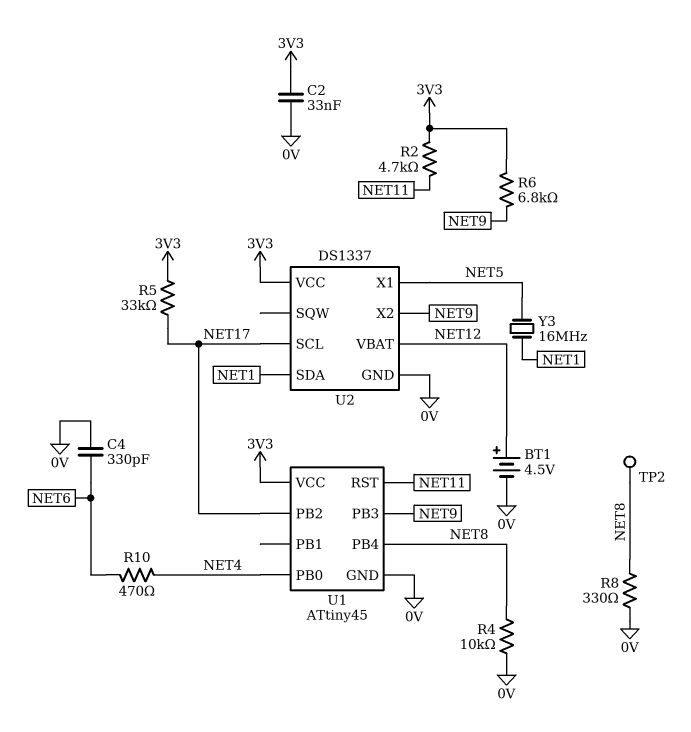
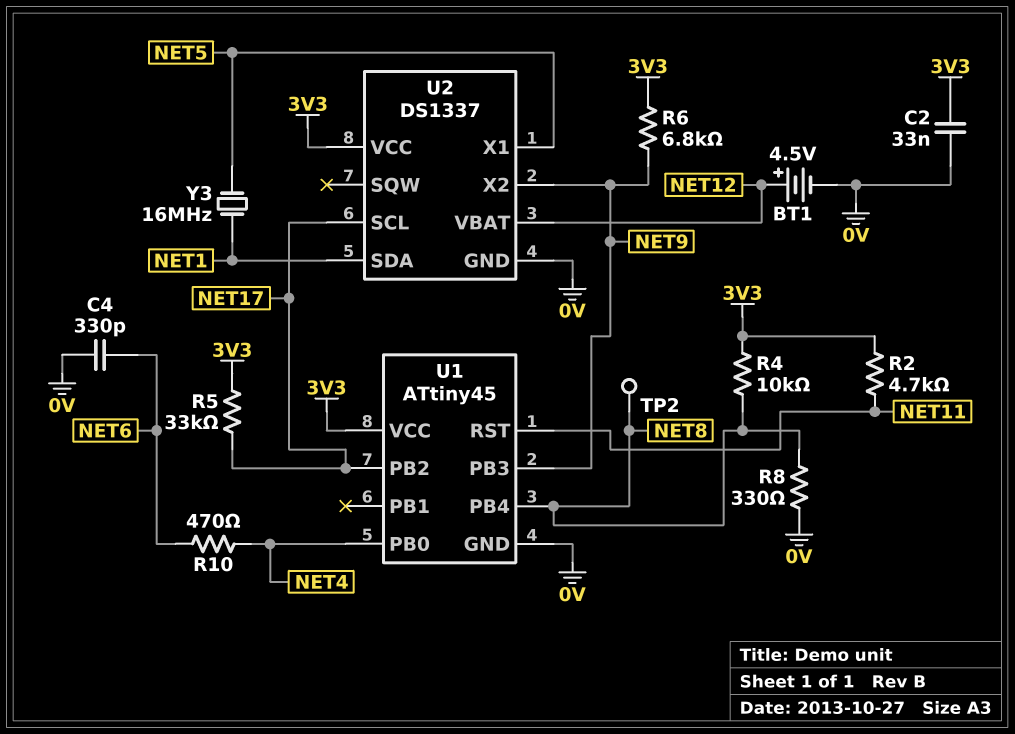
R4: 10k (0V, NET8) -> 10k (3V3, NET8)

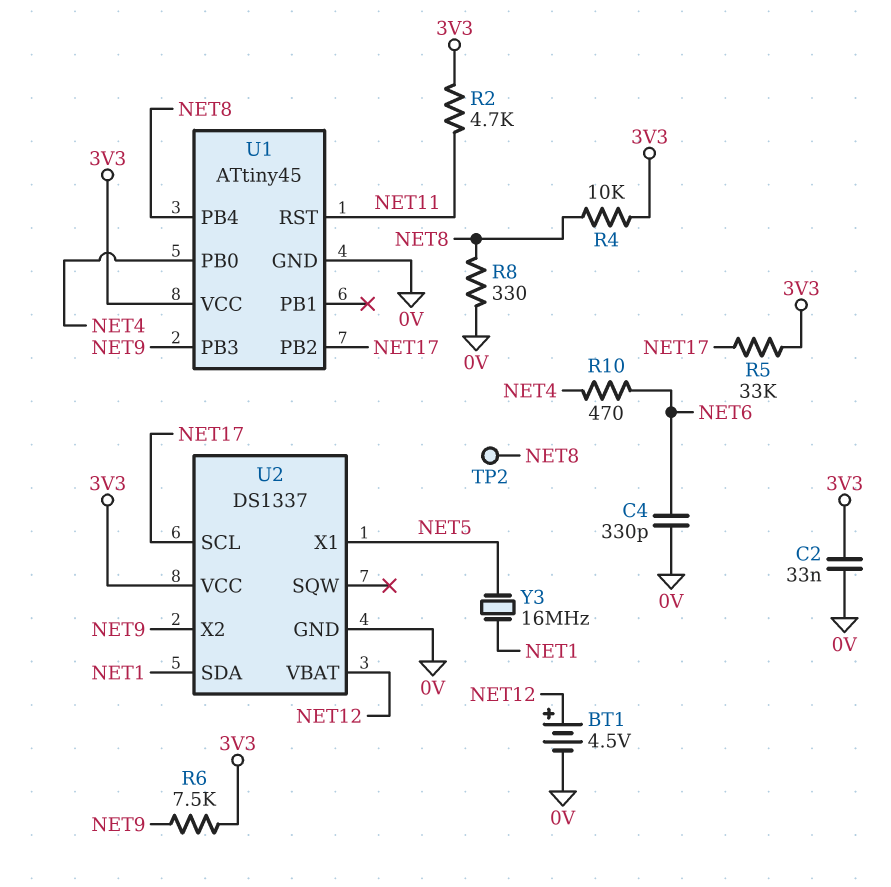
R6: 6.8k (3V3, NET9) -> 7.5k (3V3, NET9)

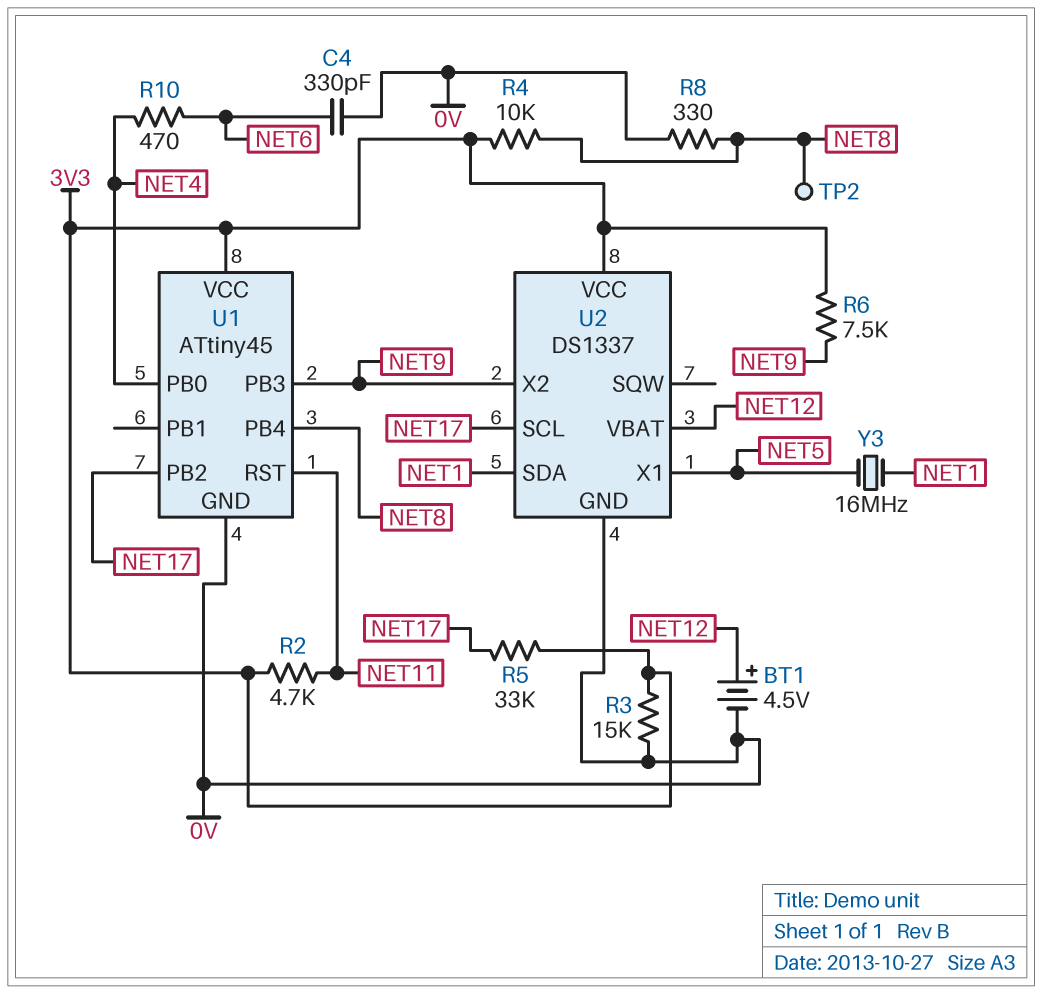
C2: 33nF (0V, 3V3) -> none
R3: none -> 15k (0V, 3V3)

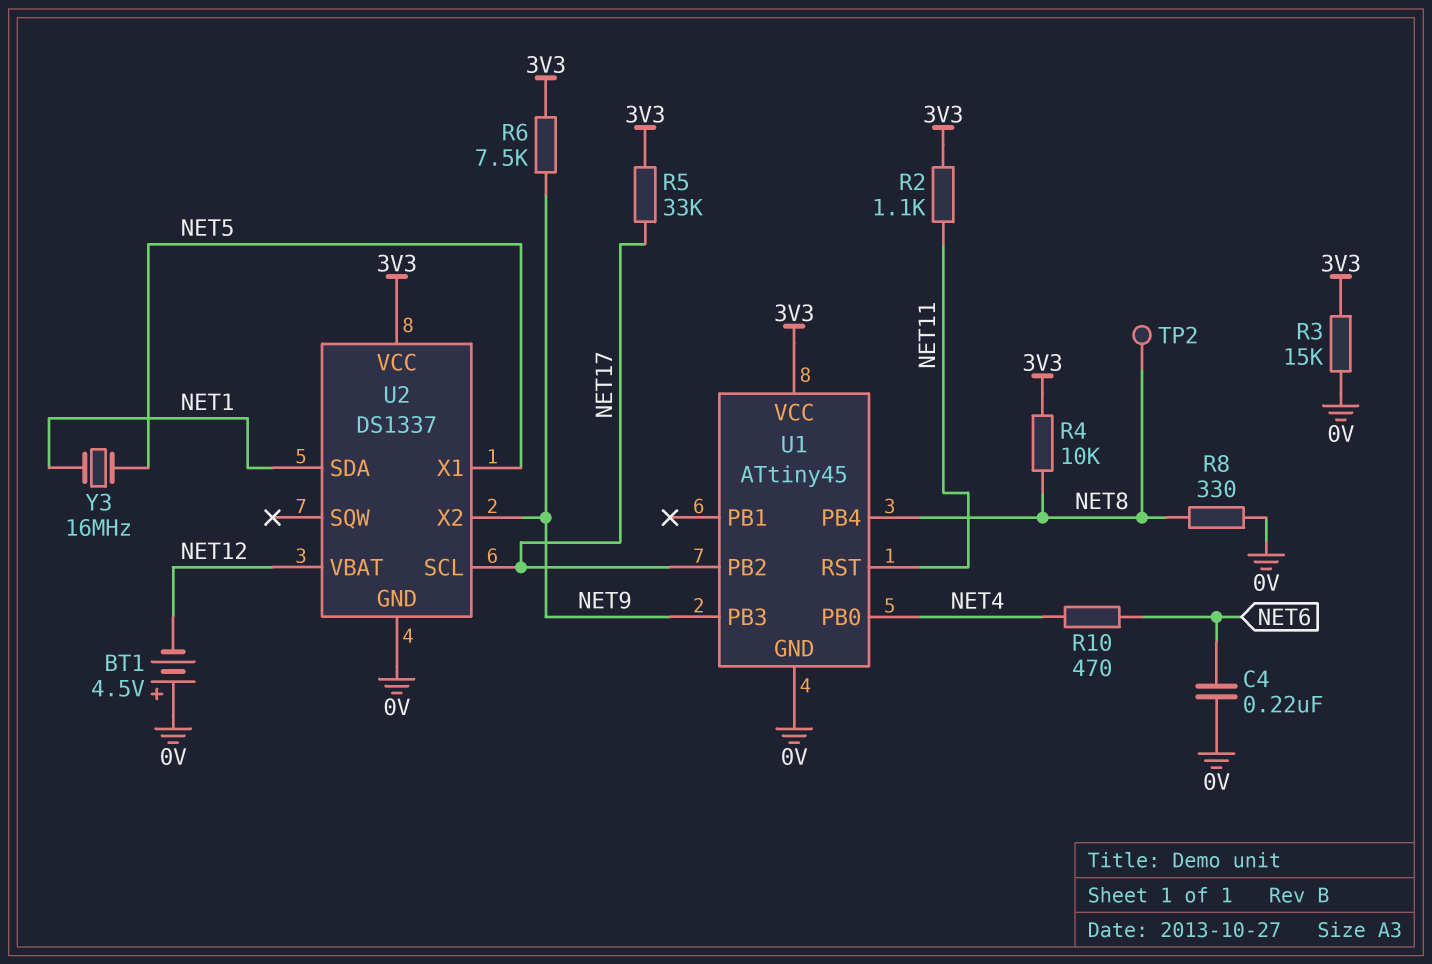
BT1: 4.5V (plus NET12, minus 0V) -> 4.5V (plus 0V, minus NET12)
C4: 330pF (0V, NET6) -> 220nF (0V, NET6)
R2: 4.7k (3V3, NET11) -> 1.1k (3V3, NET11)

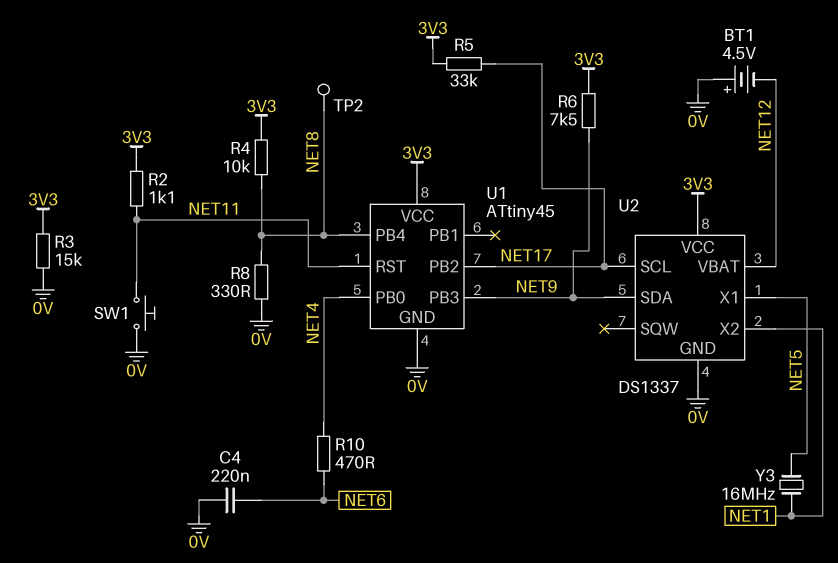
SW1: none -> button (0V, NET11)
U2 pin SDA: NET1 -> NET9
U2 pin X2: NET9 -> NET1

